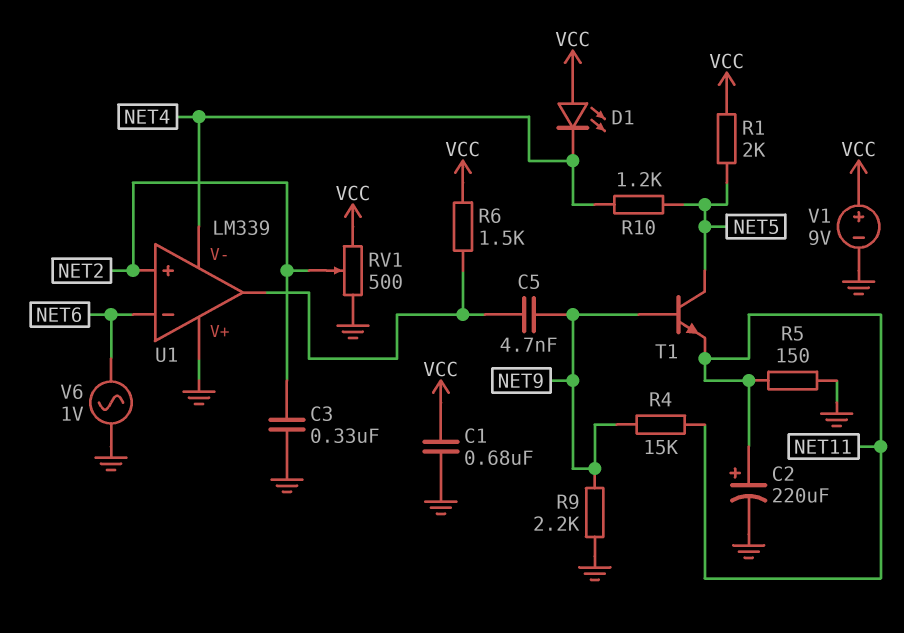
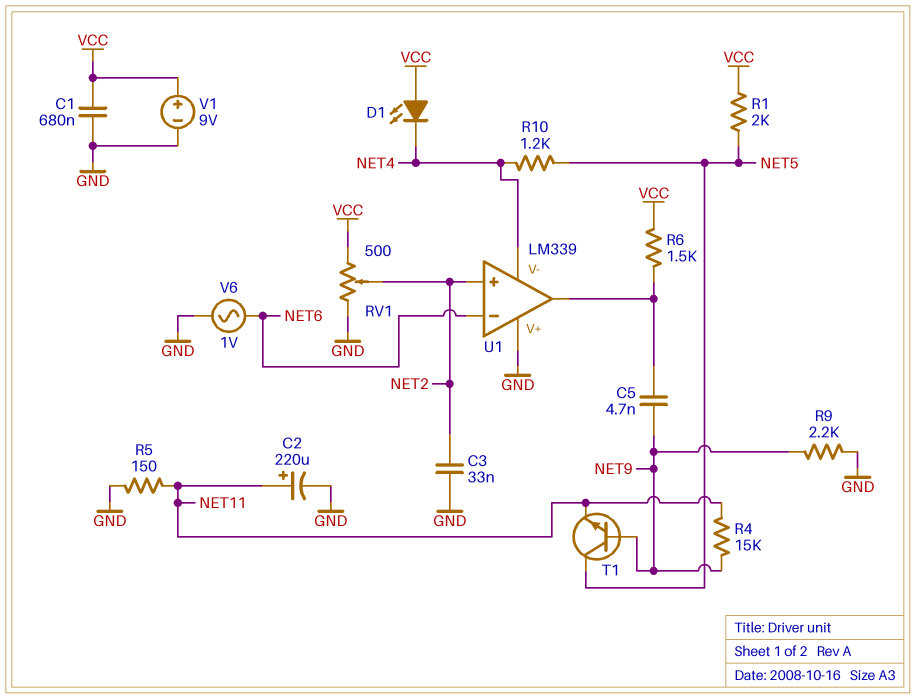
C3: 330nF (GND, NET2) -> 33nF (GND, NET2)

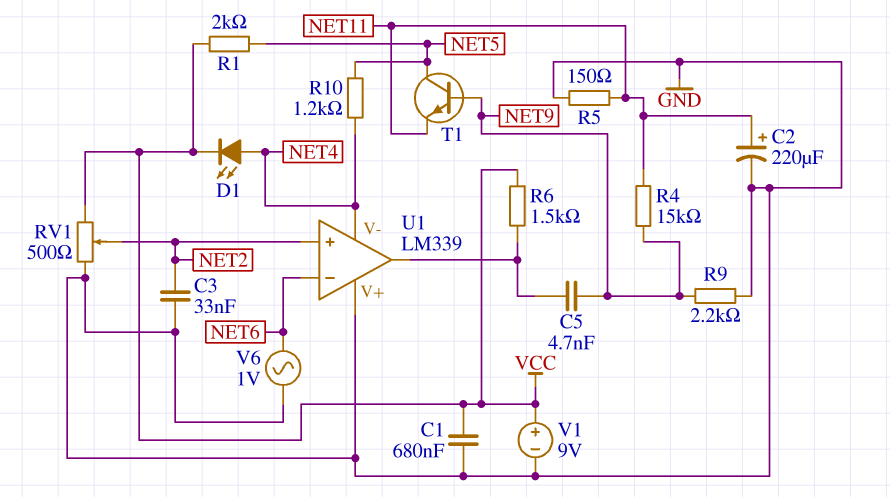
D1: LED (A VCC, K NET4) -> LED (A NET4, K VCC)

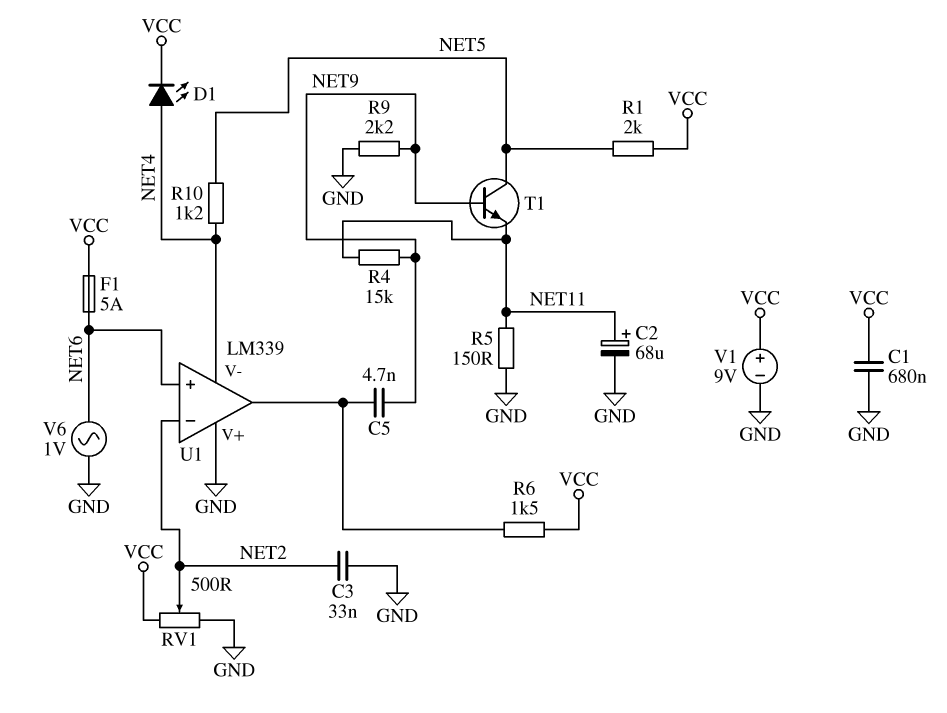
C2: 220uF (plus NET11, minus GND) -> 68uF (plus NET11, minus GND)
F1: none -> 5A (NET6, VCC)
U1 pin in+: NET2 -> NET6
U1 pin in-: NET6 -> NET2

